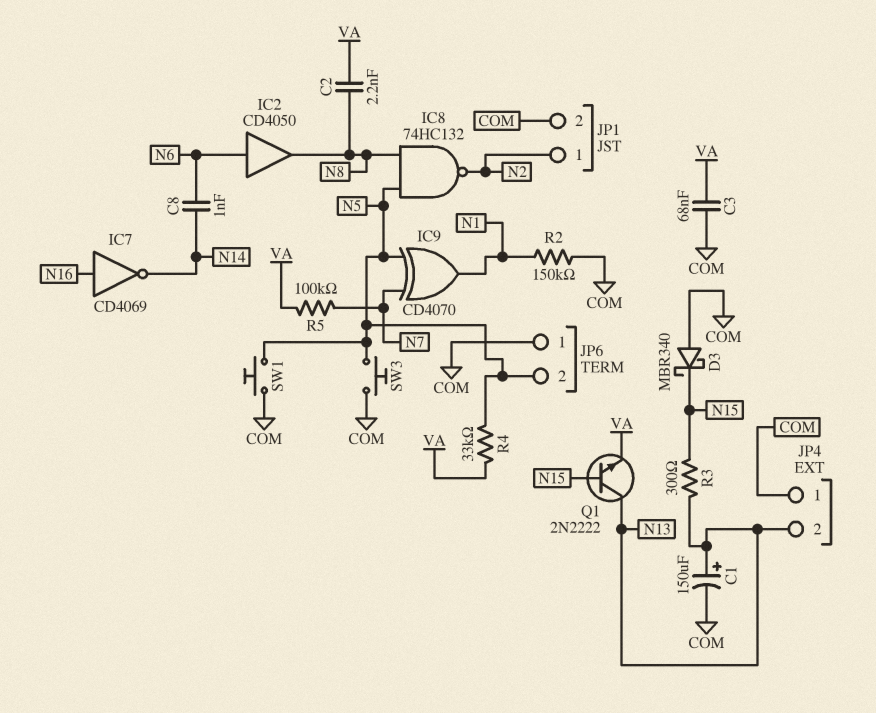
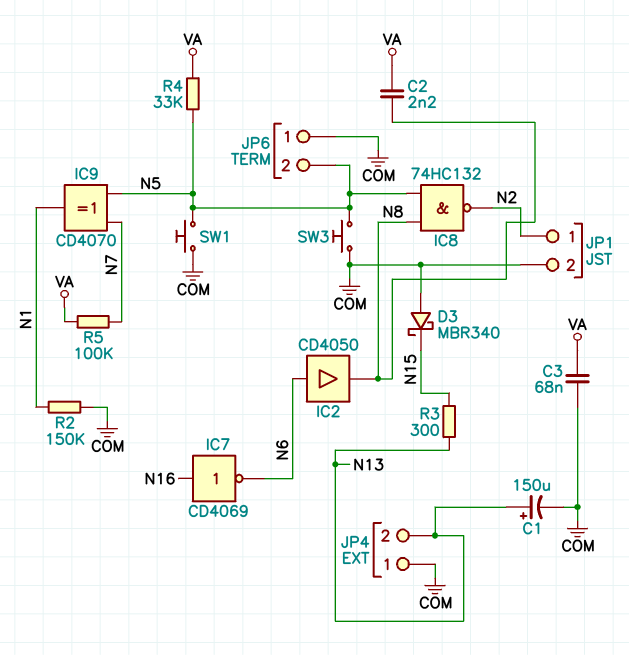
C8: 1nF (N6, N14) -> none
IC7: NOT CD4069 (in N16, out N14) -> NOT CD4069 (in N16, out N6)
Q1: NPN 2N2222 (B N15, C N13, E VA) -> none

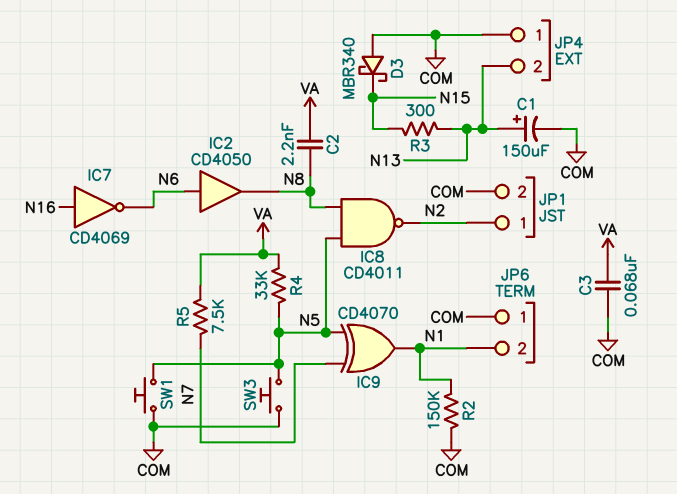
IC8: NAND 74HC132 (in N5, in N8, out N2) -> NAND CD4011 (in N5, in N8, out N2)
JP6 pin 2: N5 -> N1
R5: 100k (N7, VA) -> 7.5k (N7, VA)

